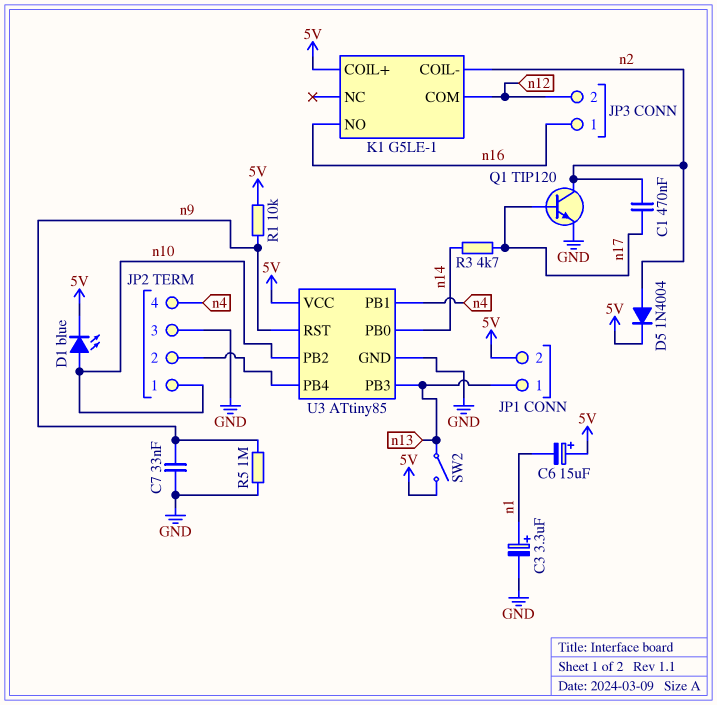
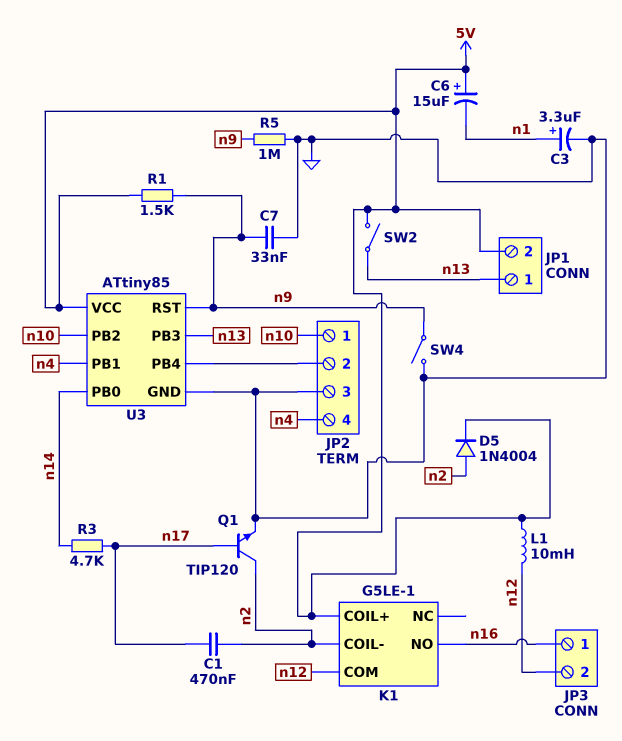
D1: LED blue (A n10, K 5V) -> none
L1: none -> 10mH (5V, n12)
R1: 10k (5V, n9) -> 1.5k (5V, n9)
SW4: none -> switch (GND, n9)

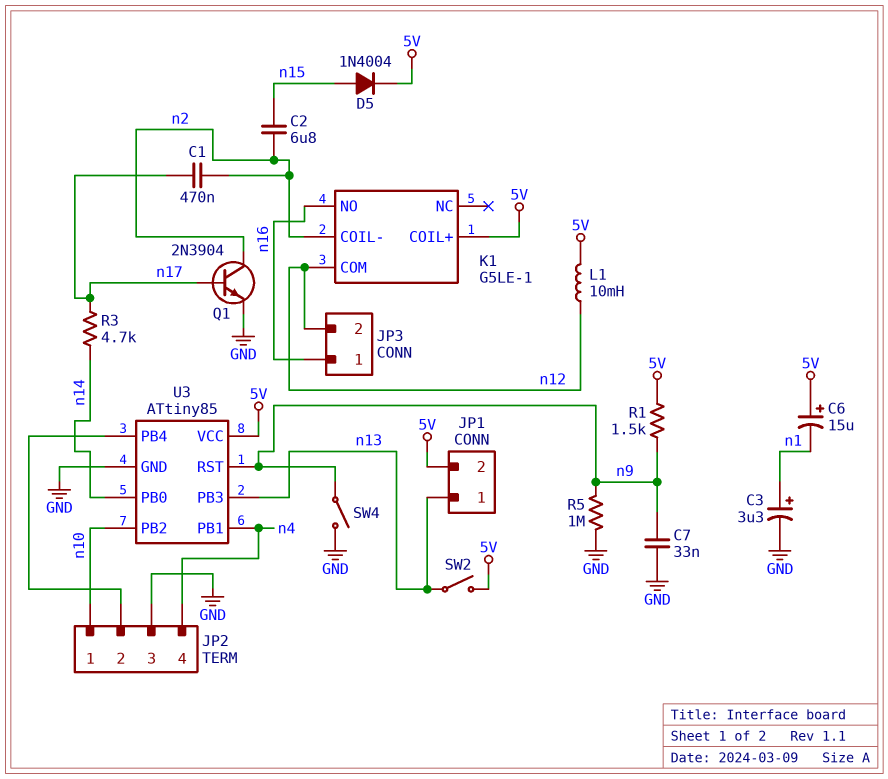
C2: none -> 6.8uF (n2, n15)
D5: diode 1N4004 (A n2, K 5V) -> diode 1N4004 (A n15, K 5V)
Q1: NPN TIP120 (B n17, C n2, E GND) -> NPN 2N3904 (B n17, C n2, E GND)

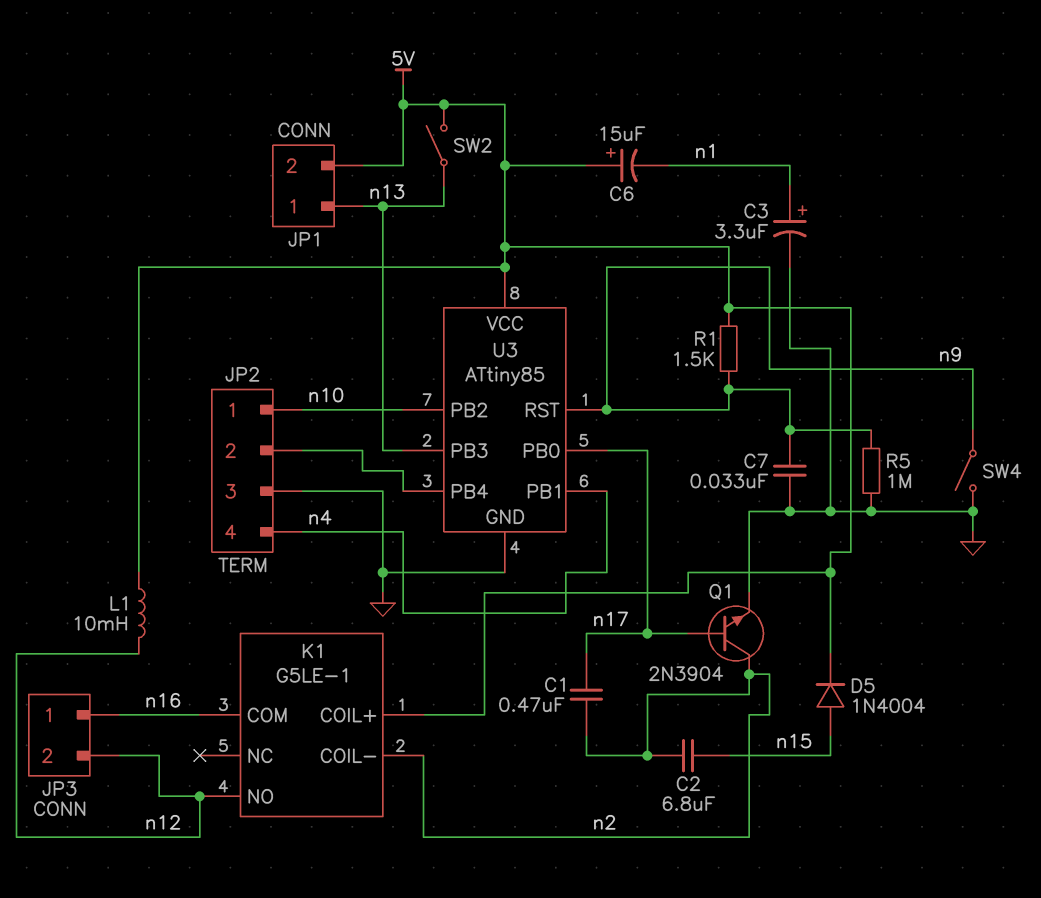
K1 pin COM: n12 -> n16
K1 pin NO: n16 -> n12
R3: 4.7k (n14, n17) -> none
U3 pin PB0: n14 -> n17

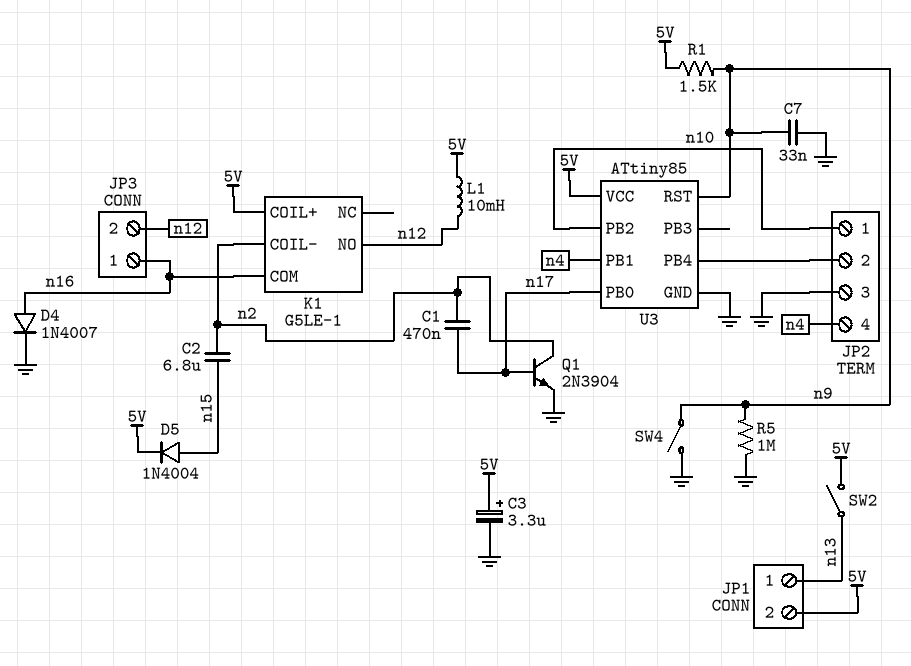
C3: 3.3uF (plus n1, minus GND) -> 3.3uF (plus 5V, minus GND)
C6: 15uF (plus 5V, minus n1) -> none
D4: none -> diode 1N4007 (A n16, K GND)
U3 pin PB3: n13 -> none

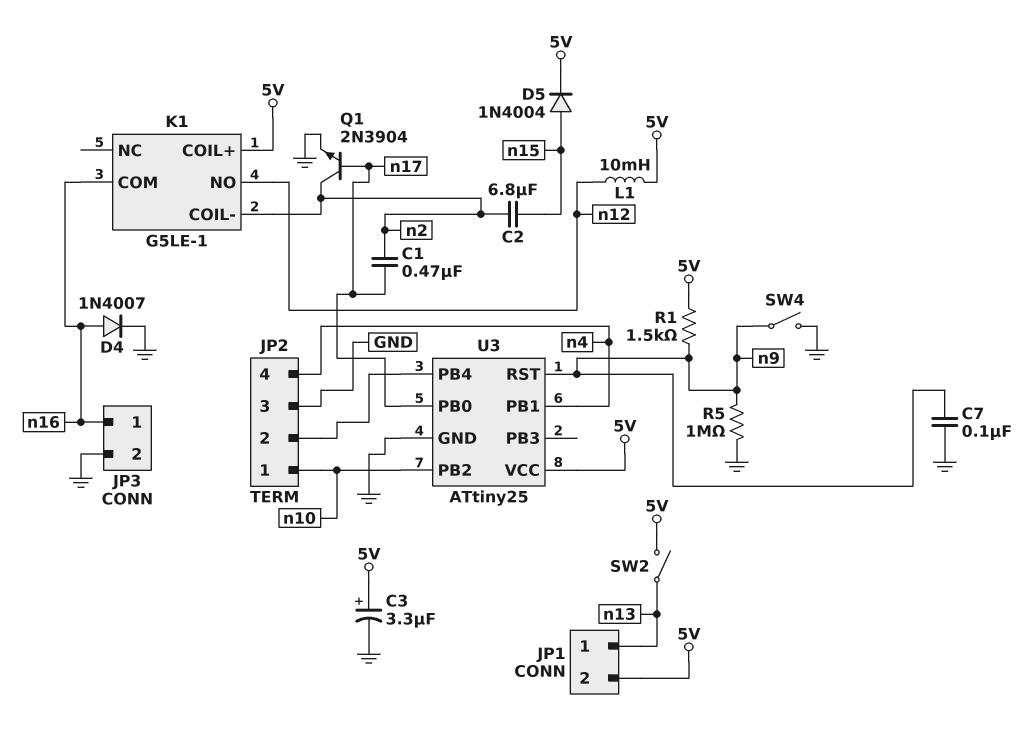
C7: 33nF (GND, n9) -> 100nF (GND, n9)
JP3 pin 2: n12 -> GND
U3: ATtiny85 -> ATtiny25

